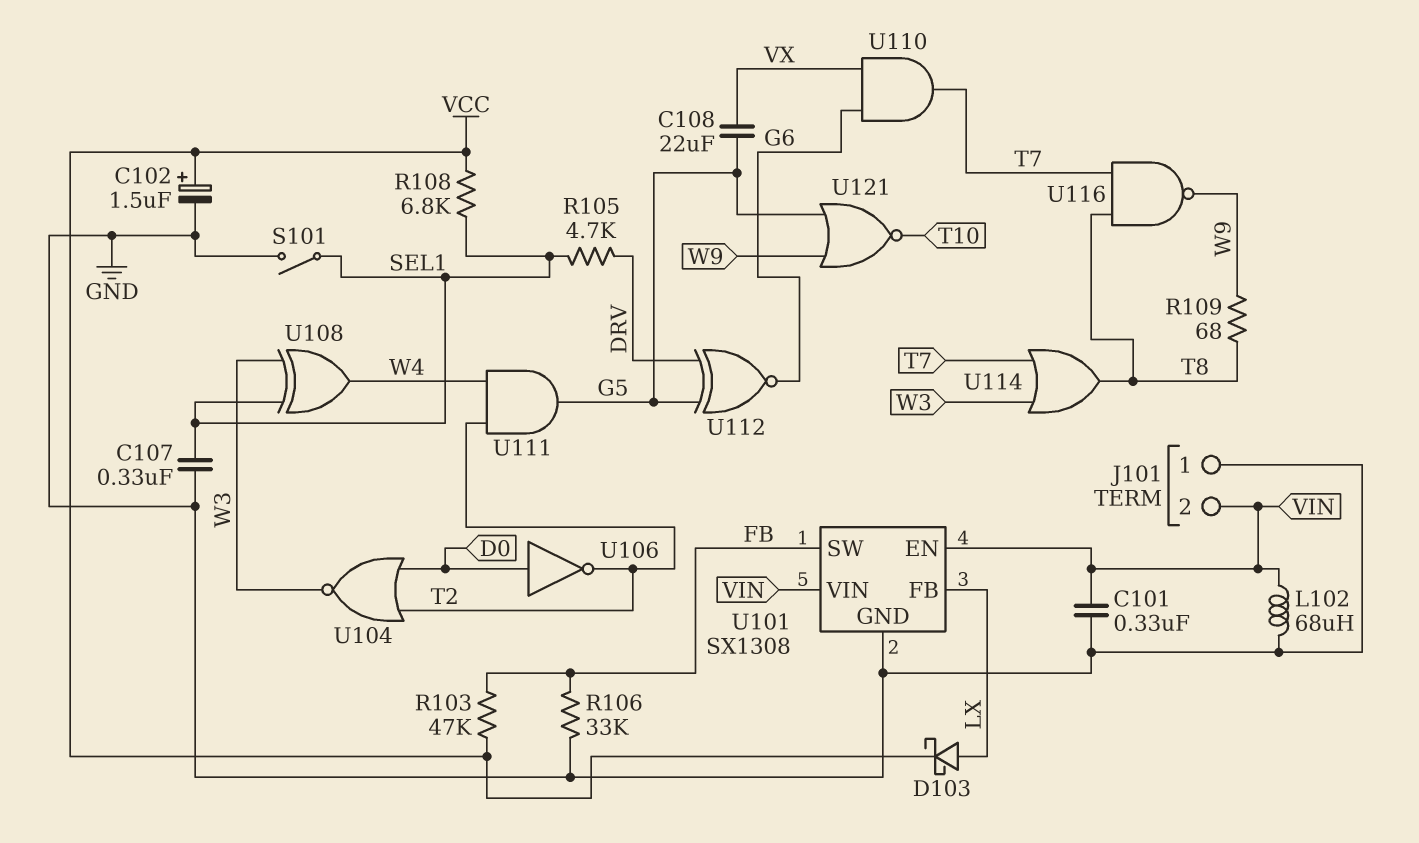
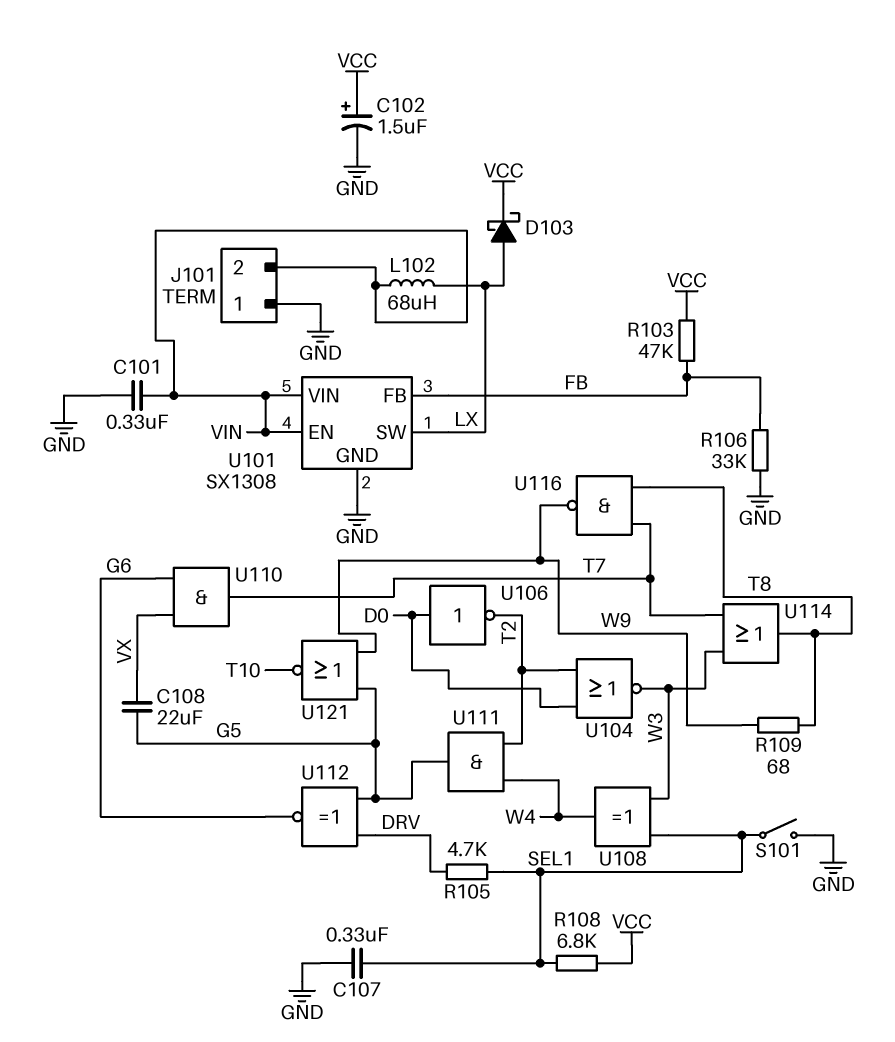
L102: 68uH (GND, VIN) -> 68uH (LX, VIN)
U101 pin FB: LX -> FB
U101 pin SW: FB -> LX

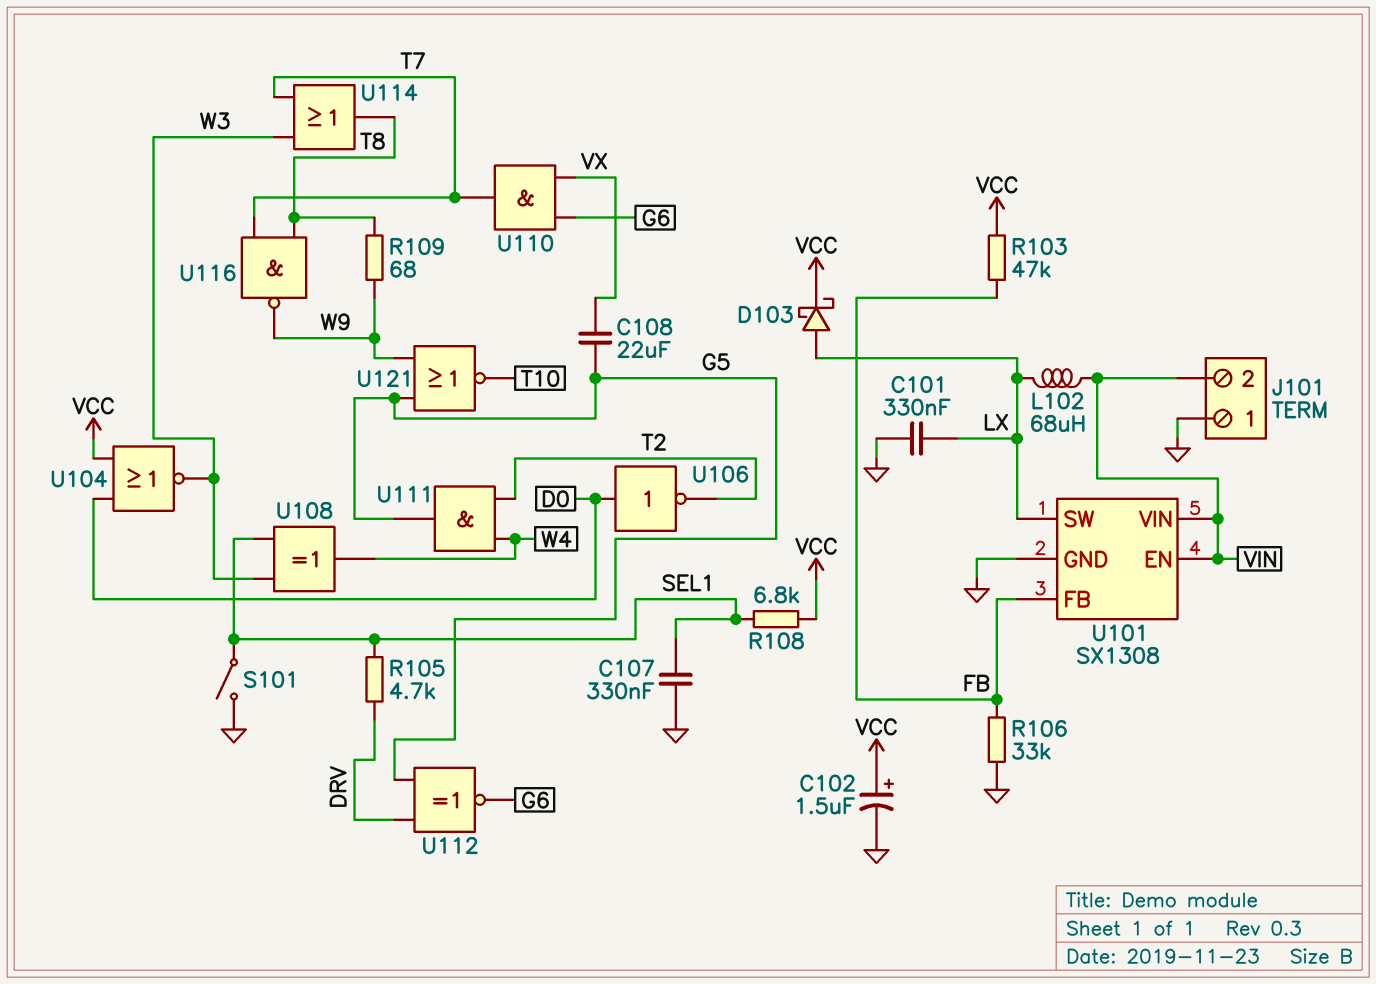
C101: 330nF (GND, VIN) -> 330nF (GND, LX)
U104: NOR (in D0, in T2, out W3) -> NOR (in D0, in VCC, out W3)

